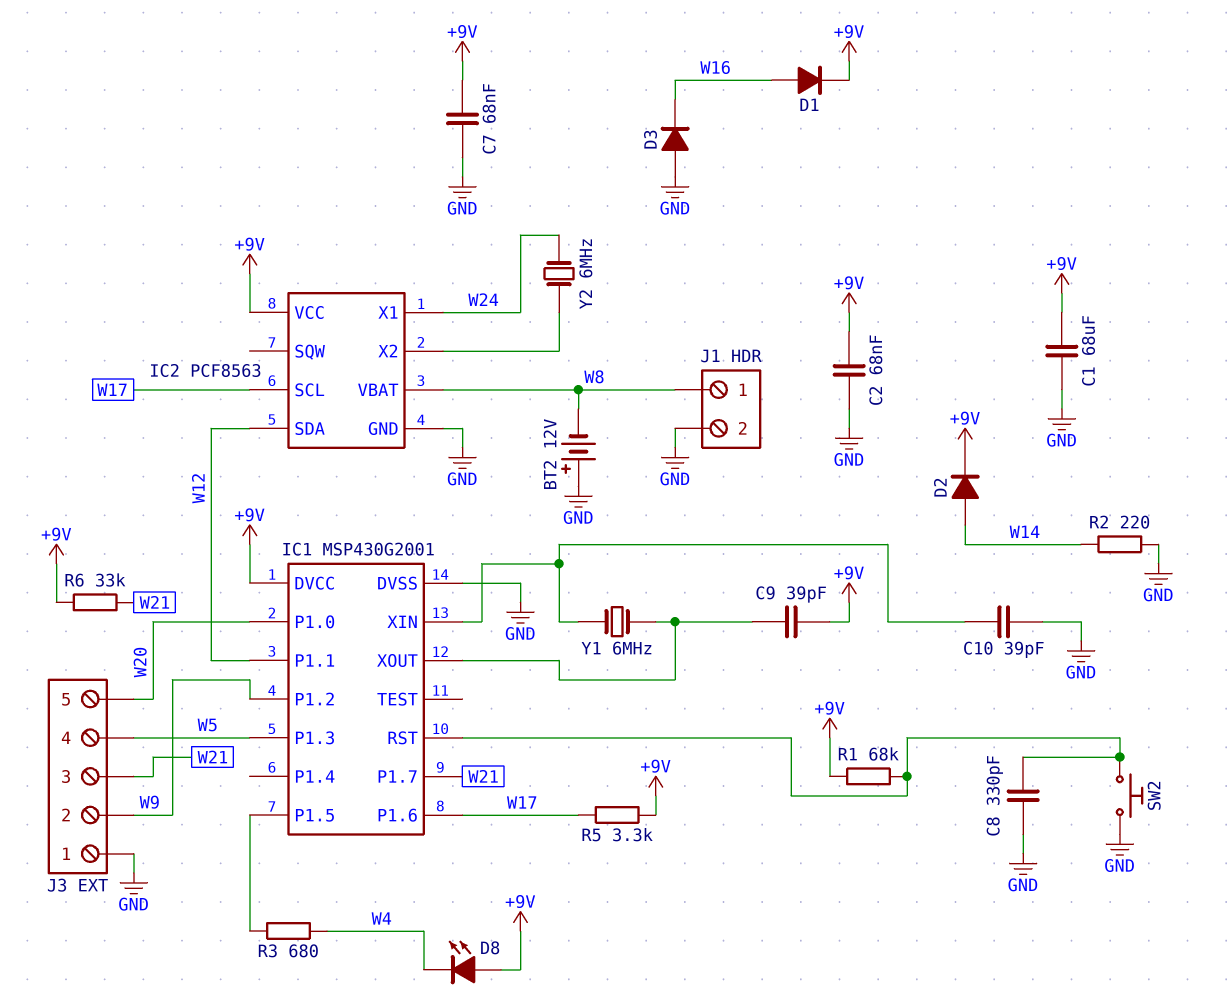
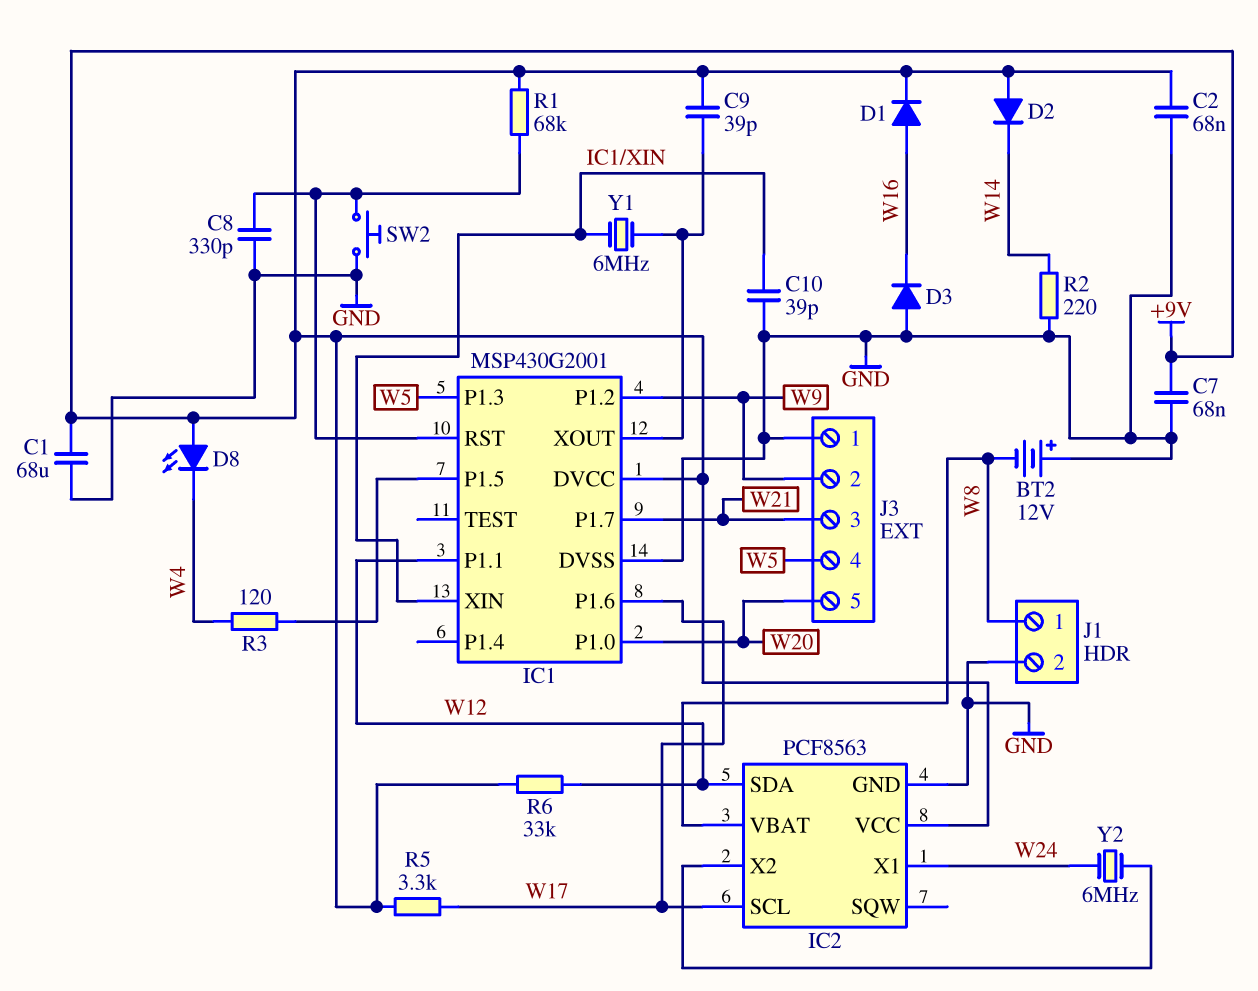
D2: diode (A W14, K +9V) -> diode (A +9V, K W14)
R3: 680 (IC1/P1.5, W4) -> 120 (IC1/P1.5, W4)
R6: 33k (+9V, W21) -> 33k (+9V, W12)

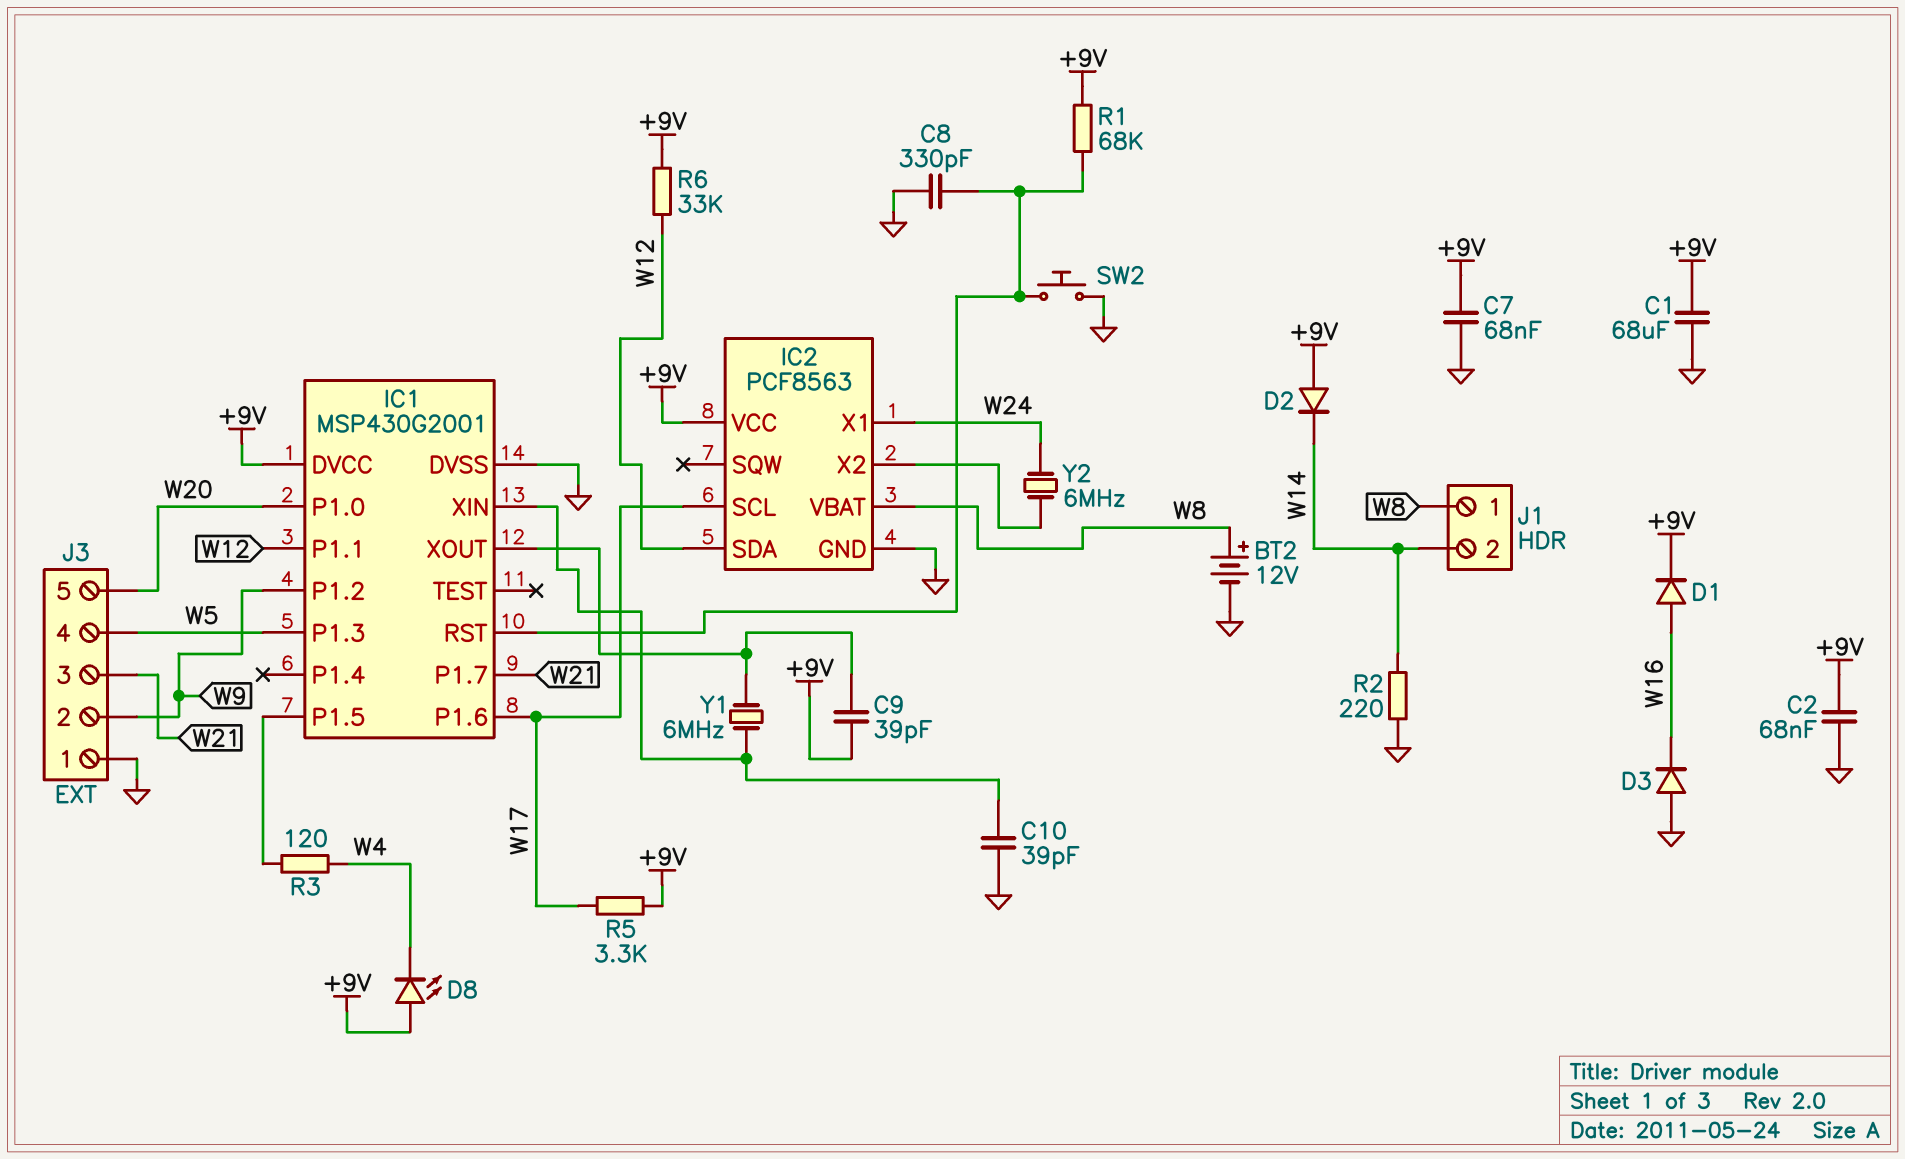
BT2: 12V (plus GND, minus W8) -> 12V (plus W8, minus GND)
J1 pin 2: GND -> W14

